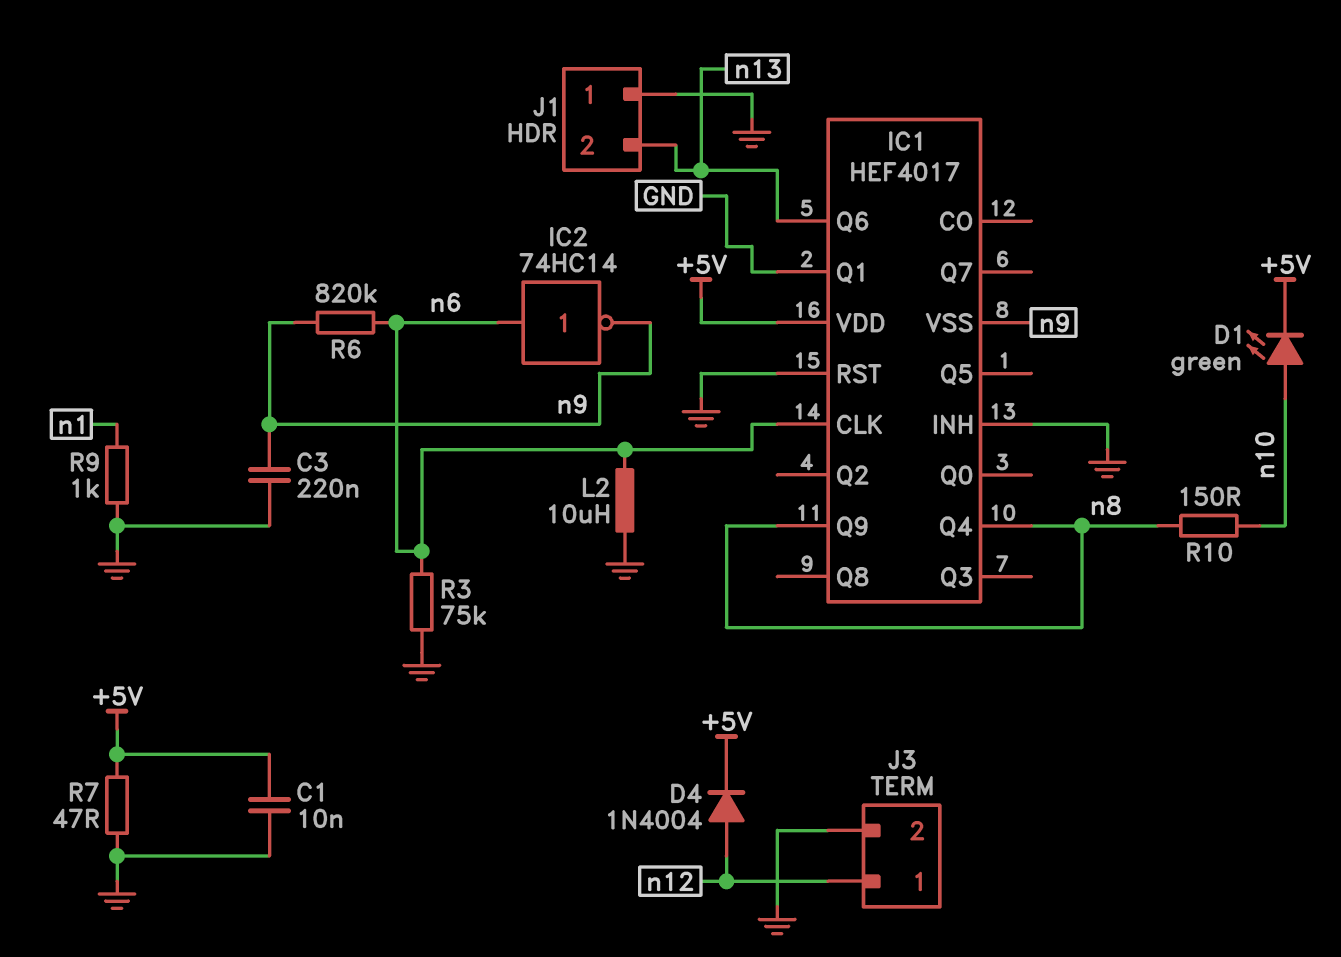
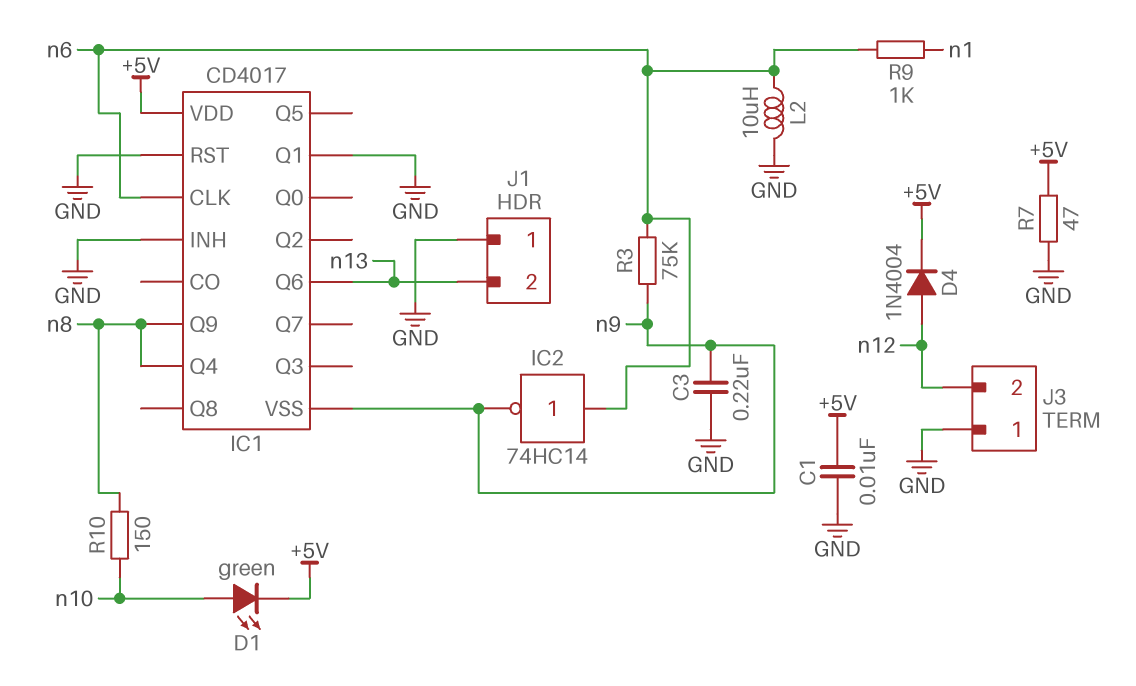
IC1: HEF4017 -> CD4017
J3 pin 1: n12 -> GND
J3 pin 2: GND -> n12
R3: 75k (GND, n6) -> 75k (n6, n9)
R6: 820k (n6, n9) -> none
R9: 1k (GND, n1) -> 1k (n1, n6)

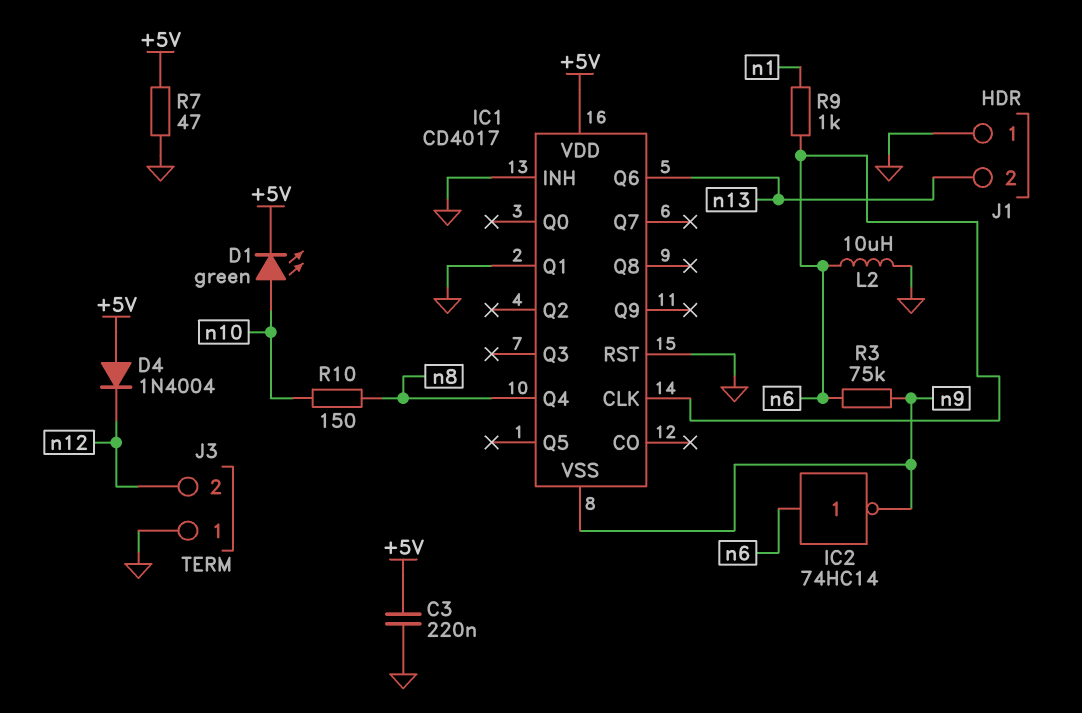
C1: 10nF (+5V, GND) -> none
C3: 220nF (GND, n9) -> 220nF (+5V, GND)
D4: diode 1N4004 (A n12, K +5V) -> diode 1N4004 (A +5V, K n12)
IC1 pin Q9: n8 -> none

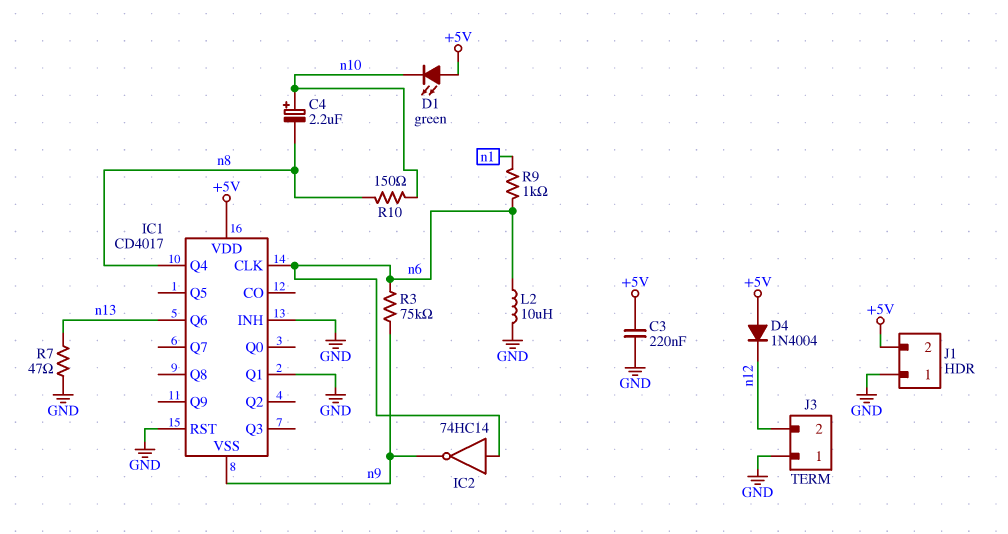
C4: none -> 2.2uF (plus n10, minus n8)
D1: LED green (A n10, K +5V) -> LED green (A +5V, K n10)
J1 pin 2: n13 -> +5V
R7: 47 (+5V, GND) -> 47 (GND, n13)

